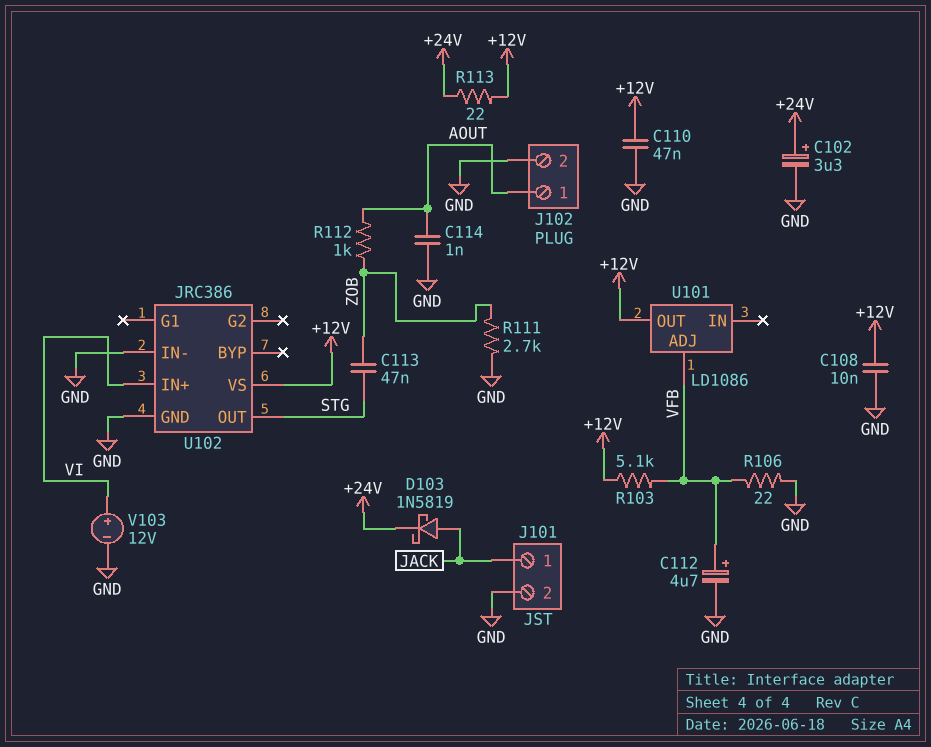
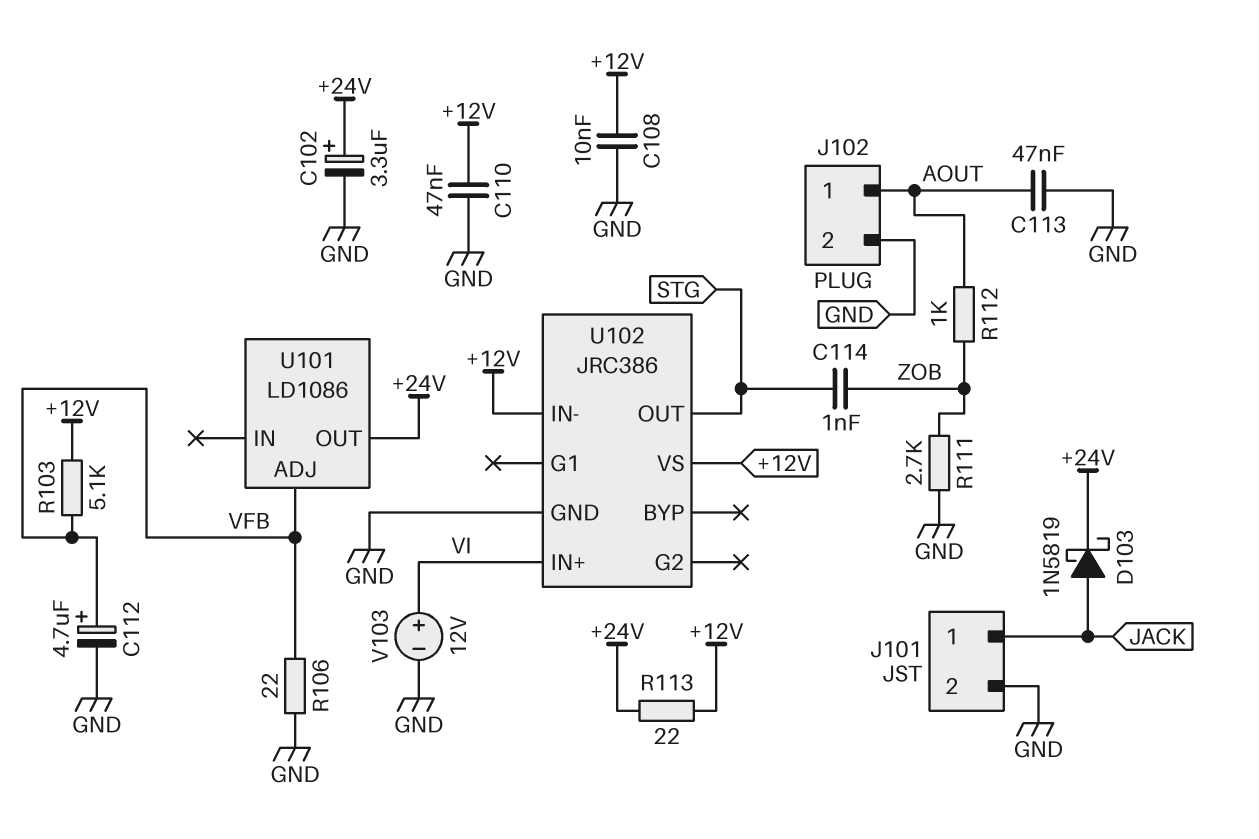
C113: 47nF (STG, ZOB) -> 47nF (AOUT, GND)
C114: 1nF (AOUT, GND) -> 1nF (STG, ZOB)
U101 pin OUT: +12V -> +24V
U102 pin IN-: GND -> +12V

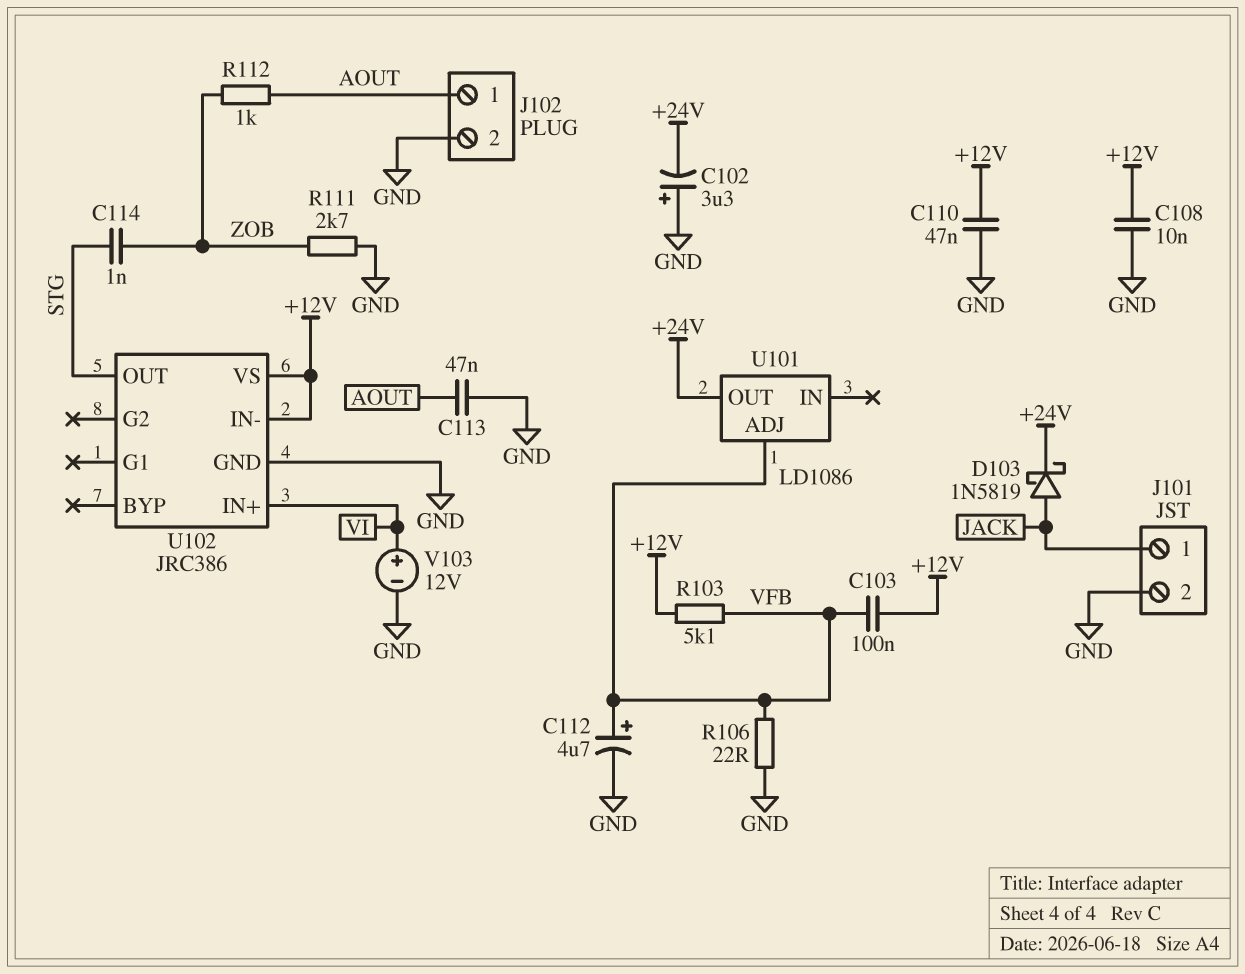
C102: 3.3uF (plus +24V, minus GND) -> 3.3uF (plus GND, minus +24V)
C103: none -> 100nF (+12V, VFB)
R113: 22 (+12V, +24V) -> none

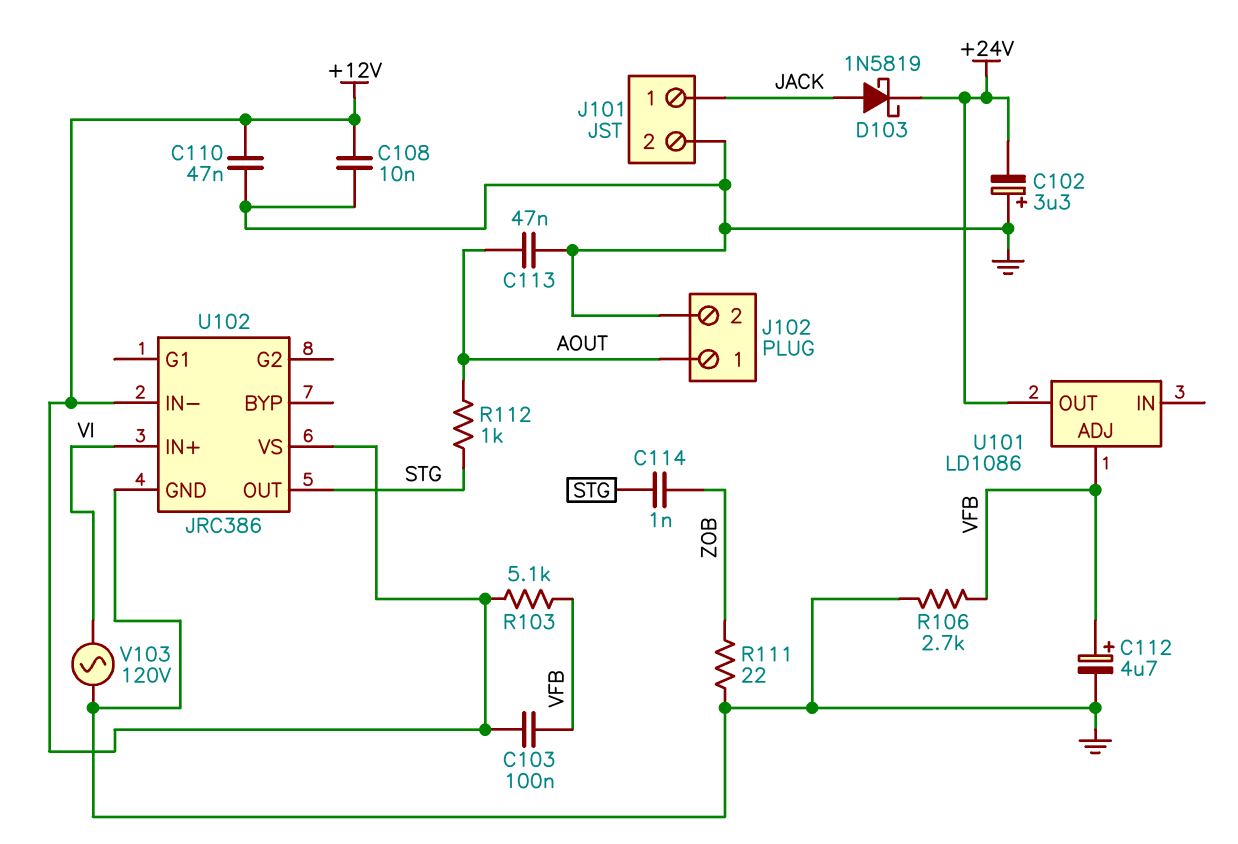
R106: 22 (GND, VFB) -> 2.7k (GND, VFB)
R111: 2.7k (GND, ZOB) -> 22 (GND, ZOB)
R112: 1k (AOUT, ZOB) -> 1k (AOUT, STG)
V103: 12V (plus VI, minus GND) -> AC 120V (GND, VI)

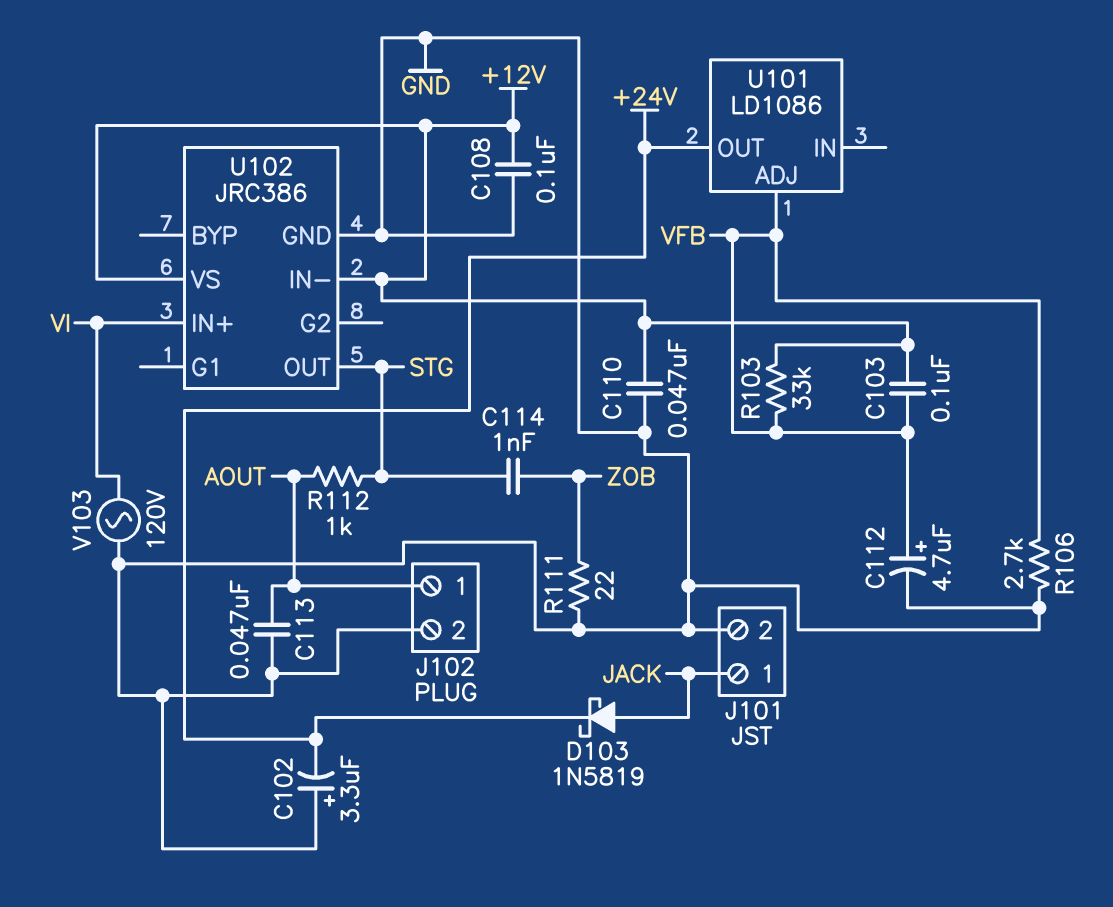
C108: 10nF (+12V, GND) -> 100nF (+12V, GND)
R103: 5.1k (+12V, VFB) -> 33k (+12V, VFB)

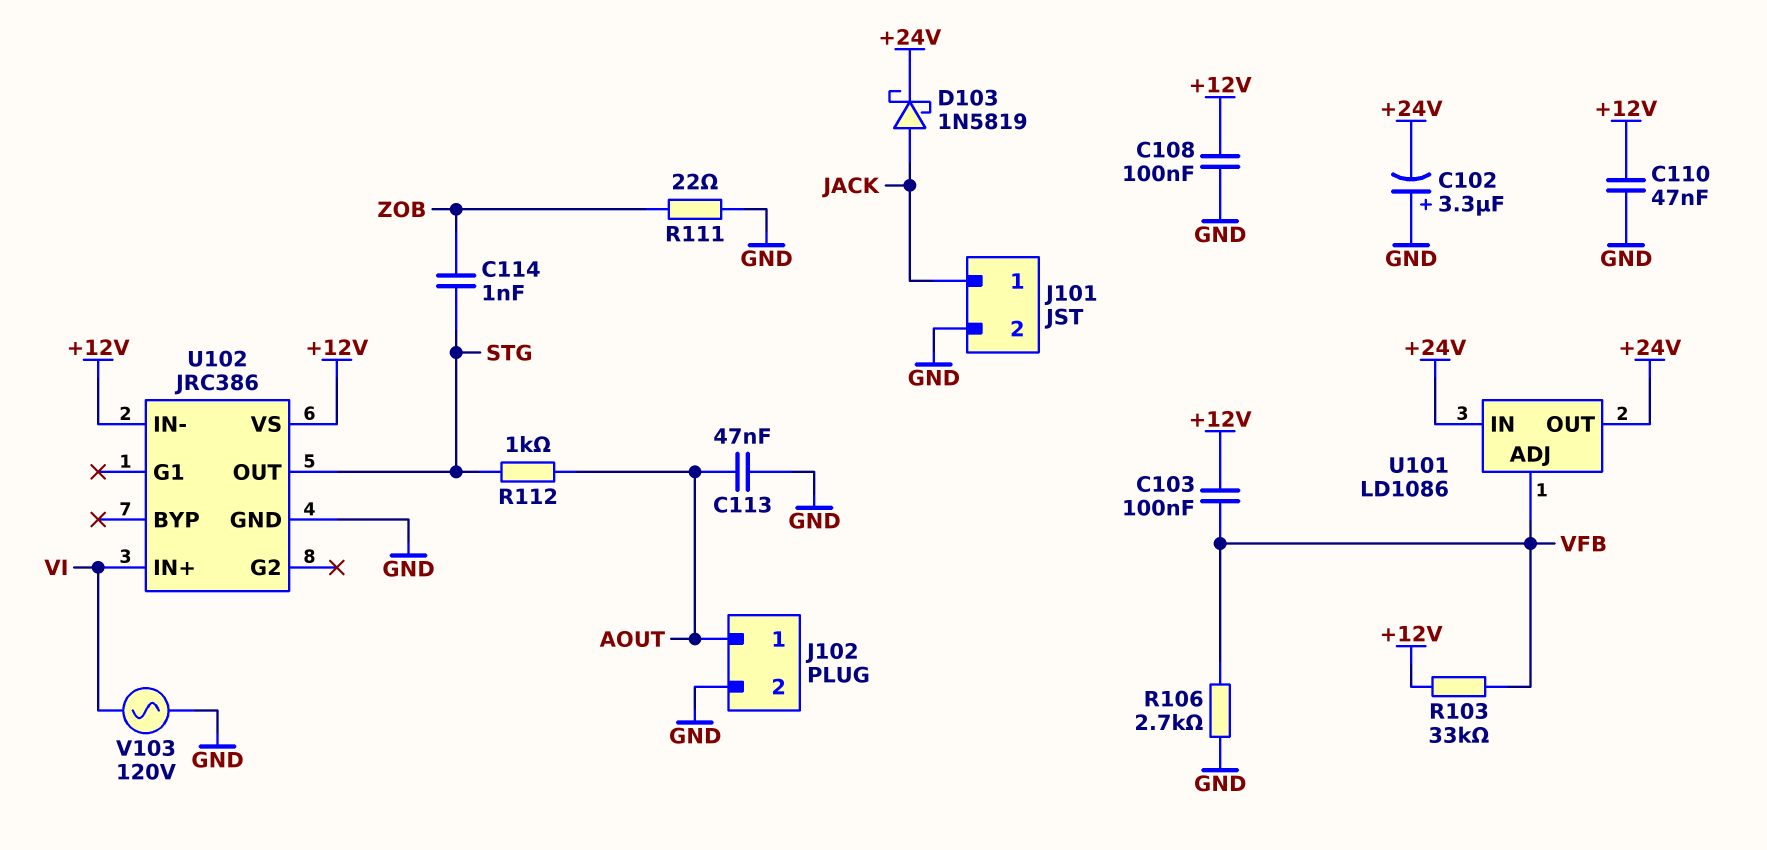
C112: 4.7uF (plus VFB, minus GND) -> none
U101 pin IN: none -> +24V

